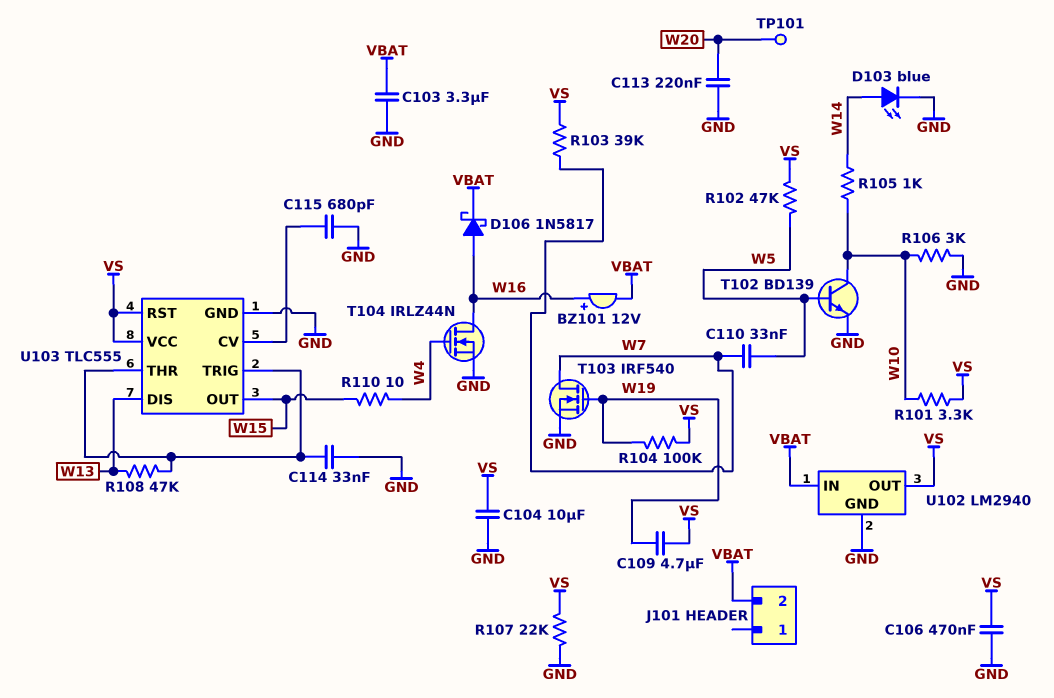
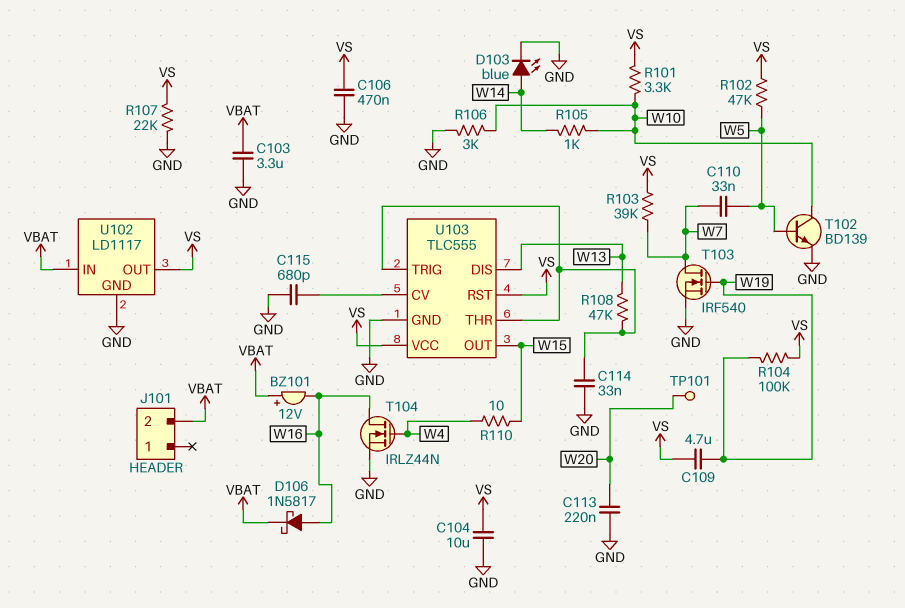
BZ101: buzzer 12V (plus W16, minus VBAT) -> buzzer 12V (plus VBAT, minus W16)
U102: LM2940 -> LD1117

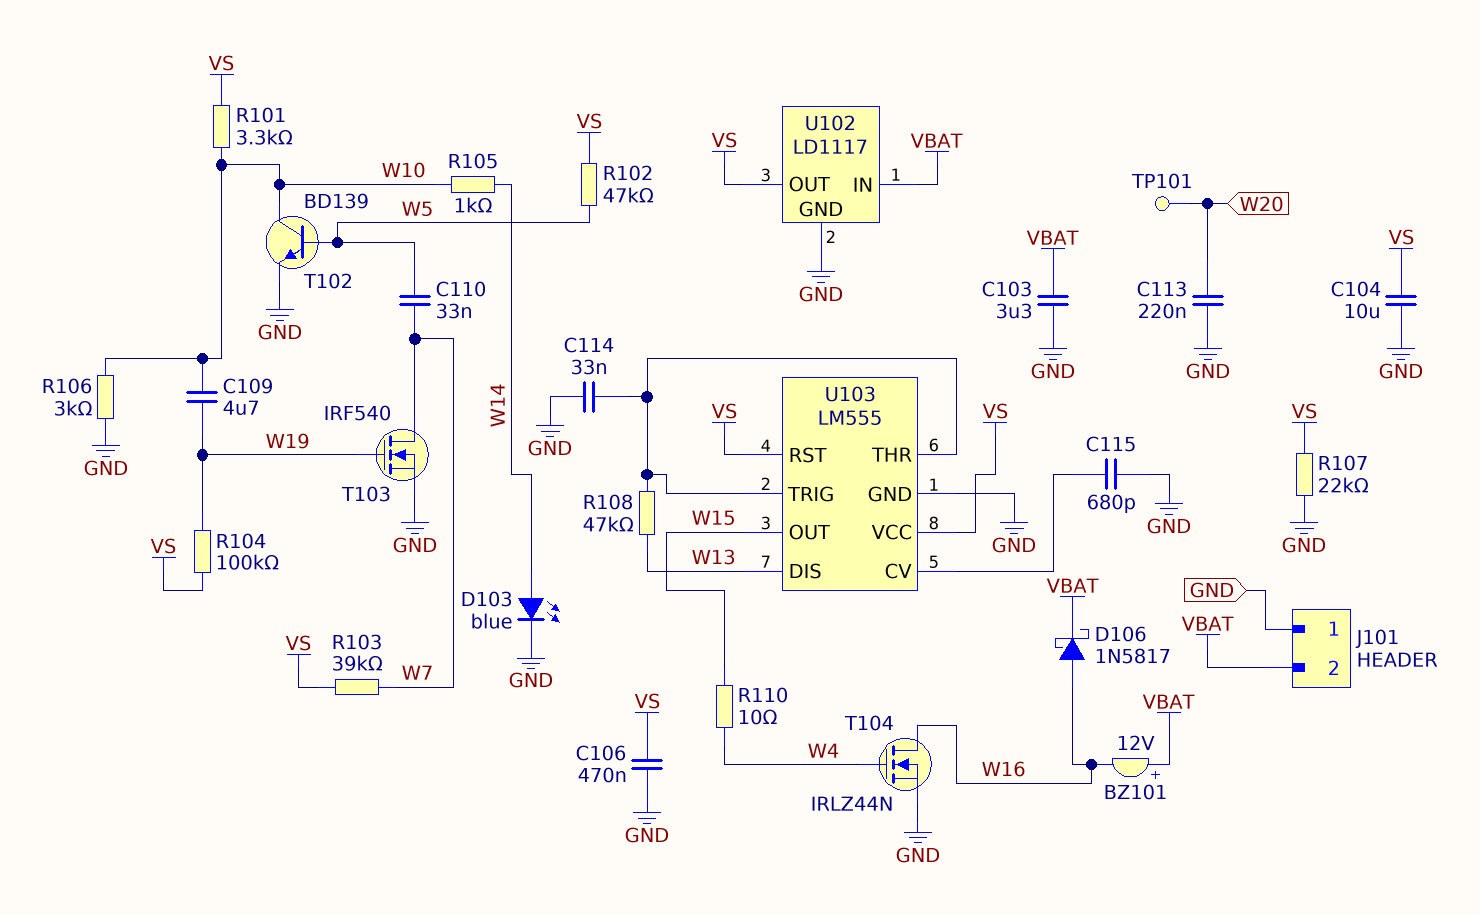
C109: 4.7uF (VS, W19) -> 4.7uF (W10, W19)
J101 pin 1: none -> GND
U103: TLC555 -> LM555

